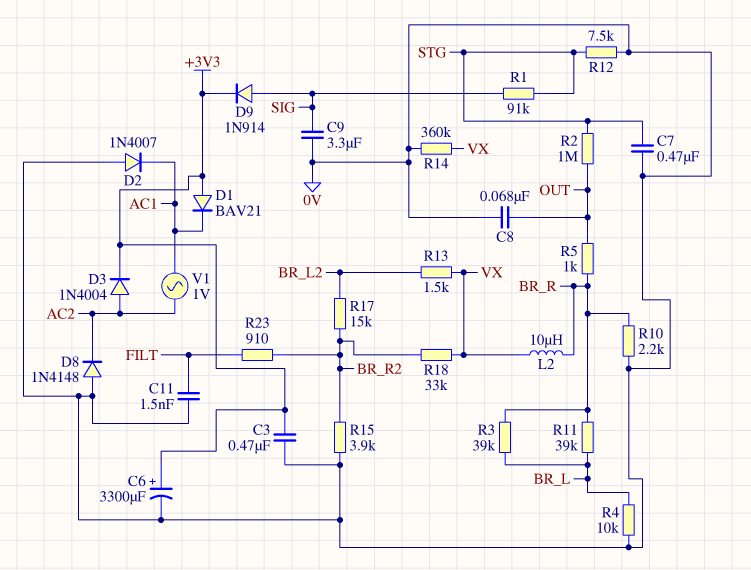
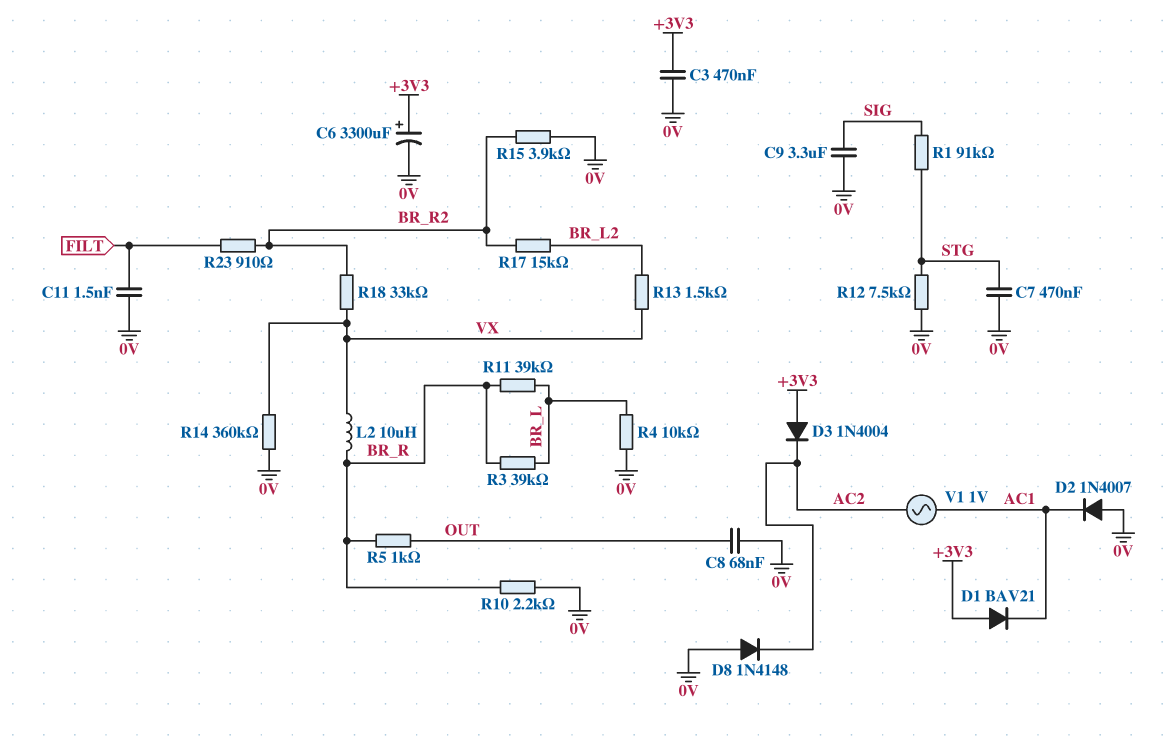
D3: diode 1N4004 (A AC2, K +3V3) -> diode 1N4004 (A +3V3, K AC2)
D9: diode 1N914 (A SIG, K +3V3) -> none
R2: 1M (OUT, STG) -> none

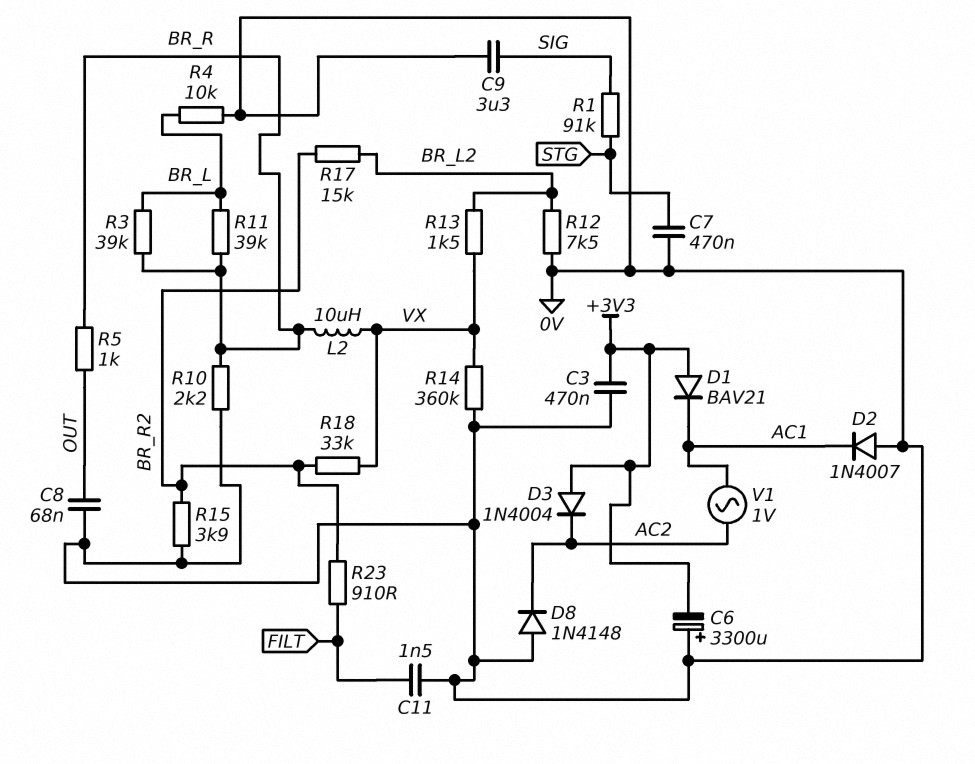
C6: 3300uF (plus +3V3, minus 0V) -> 3300uF (plus 0V, minus +3V3)
R12: 7.5k (0V, STG) -> 7.5k (0V, BR_L2)

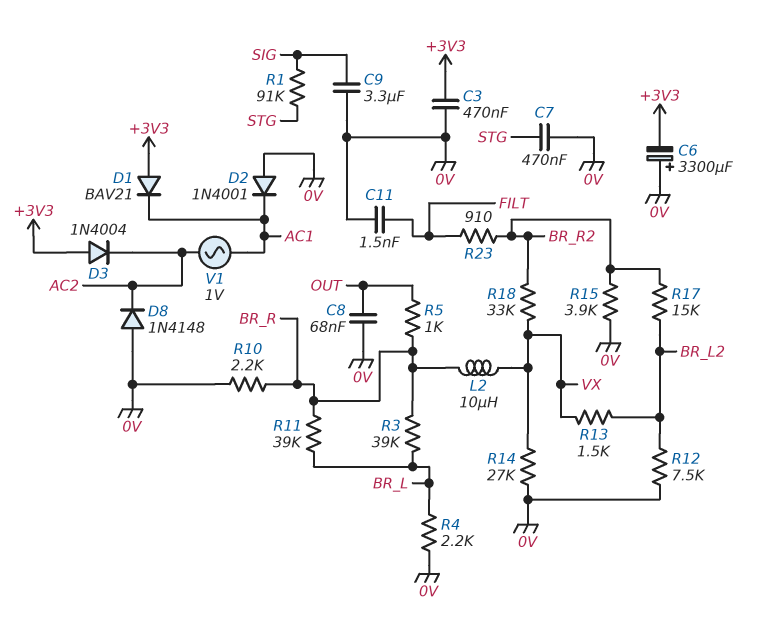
D2: diode 1N4007 (A 0V, K AC1) -> diode 1N4001 (A 0V, K AC1)
R4: 10k (0V, BR_L) -> 2.2k (0V, BR_L)
R14: 360k (0V, VX) -> 27k (0V, VX)

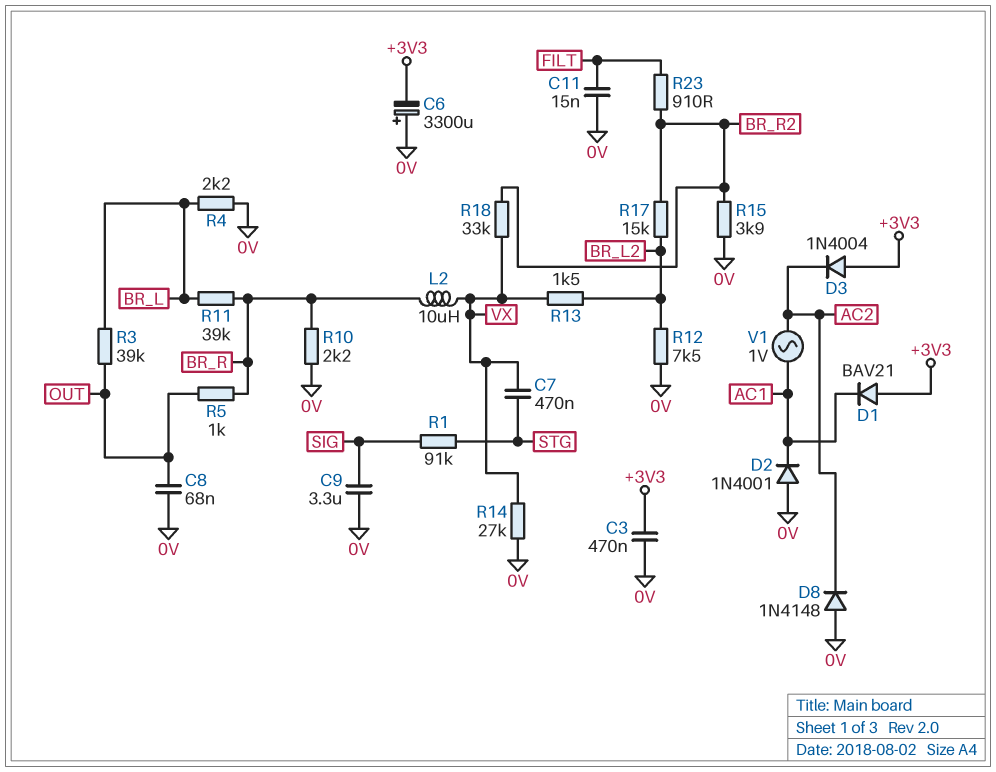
C7: 470nF (0V, STG) -> 470nF (STG, VX)
C11: 1.5nF (0V, FILT) -> 15nF (0V, FILT)
R3: 39k (BR_L, BR_R) -> 39k (BR_L, OUT)

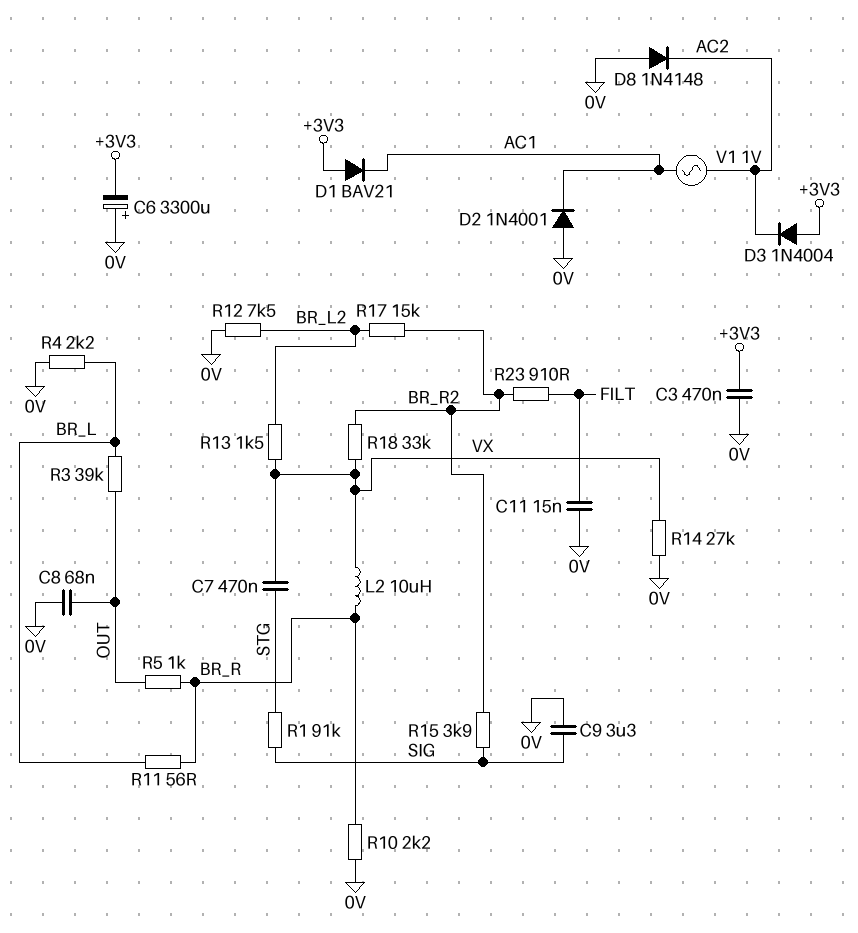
R11: 39k (BR_L, BR_R) -> 56 (BR_L, BR_R)
R15: 3.9k (0V, BR_R2) -> 3.9k (BR_R2, SIG)

